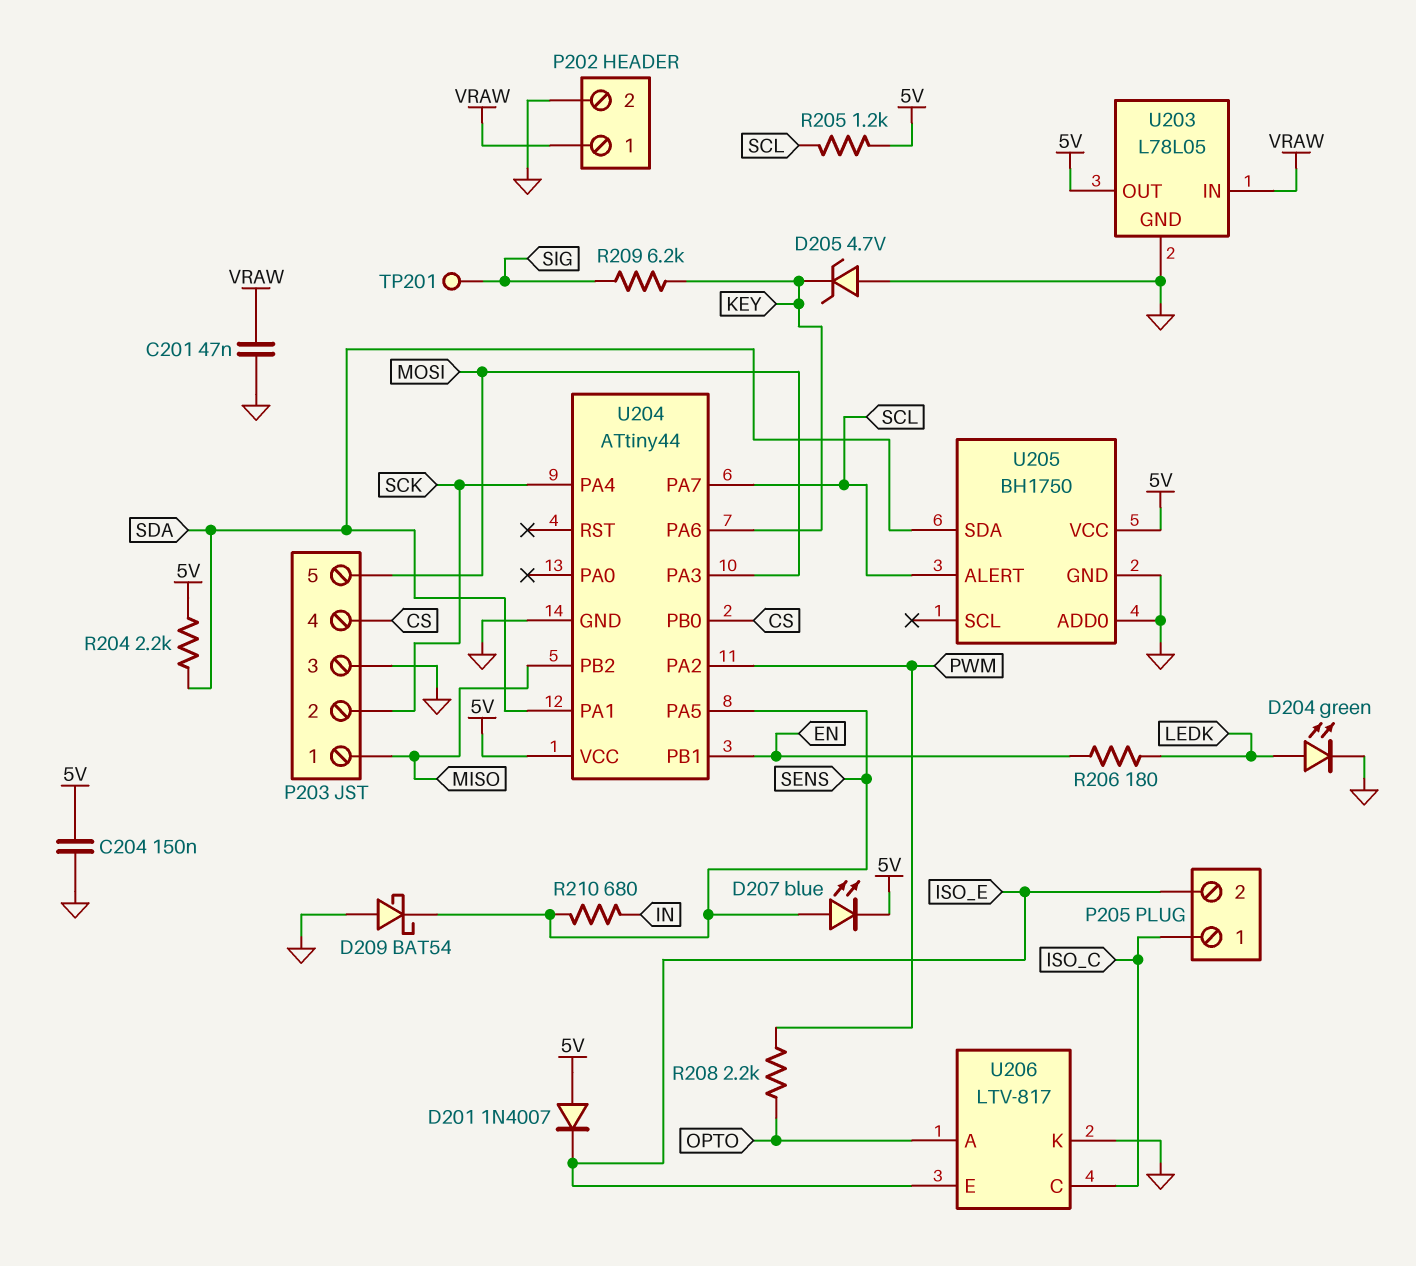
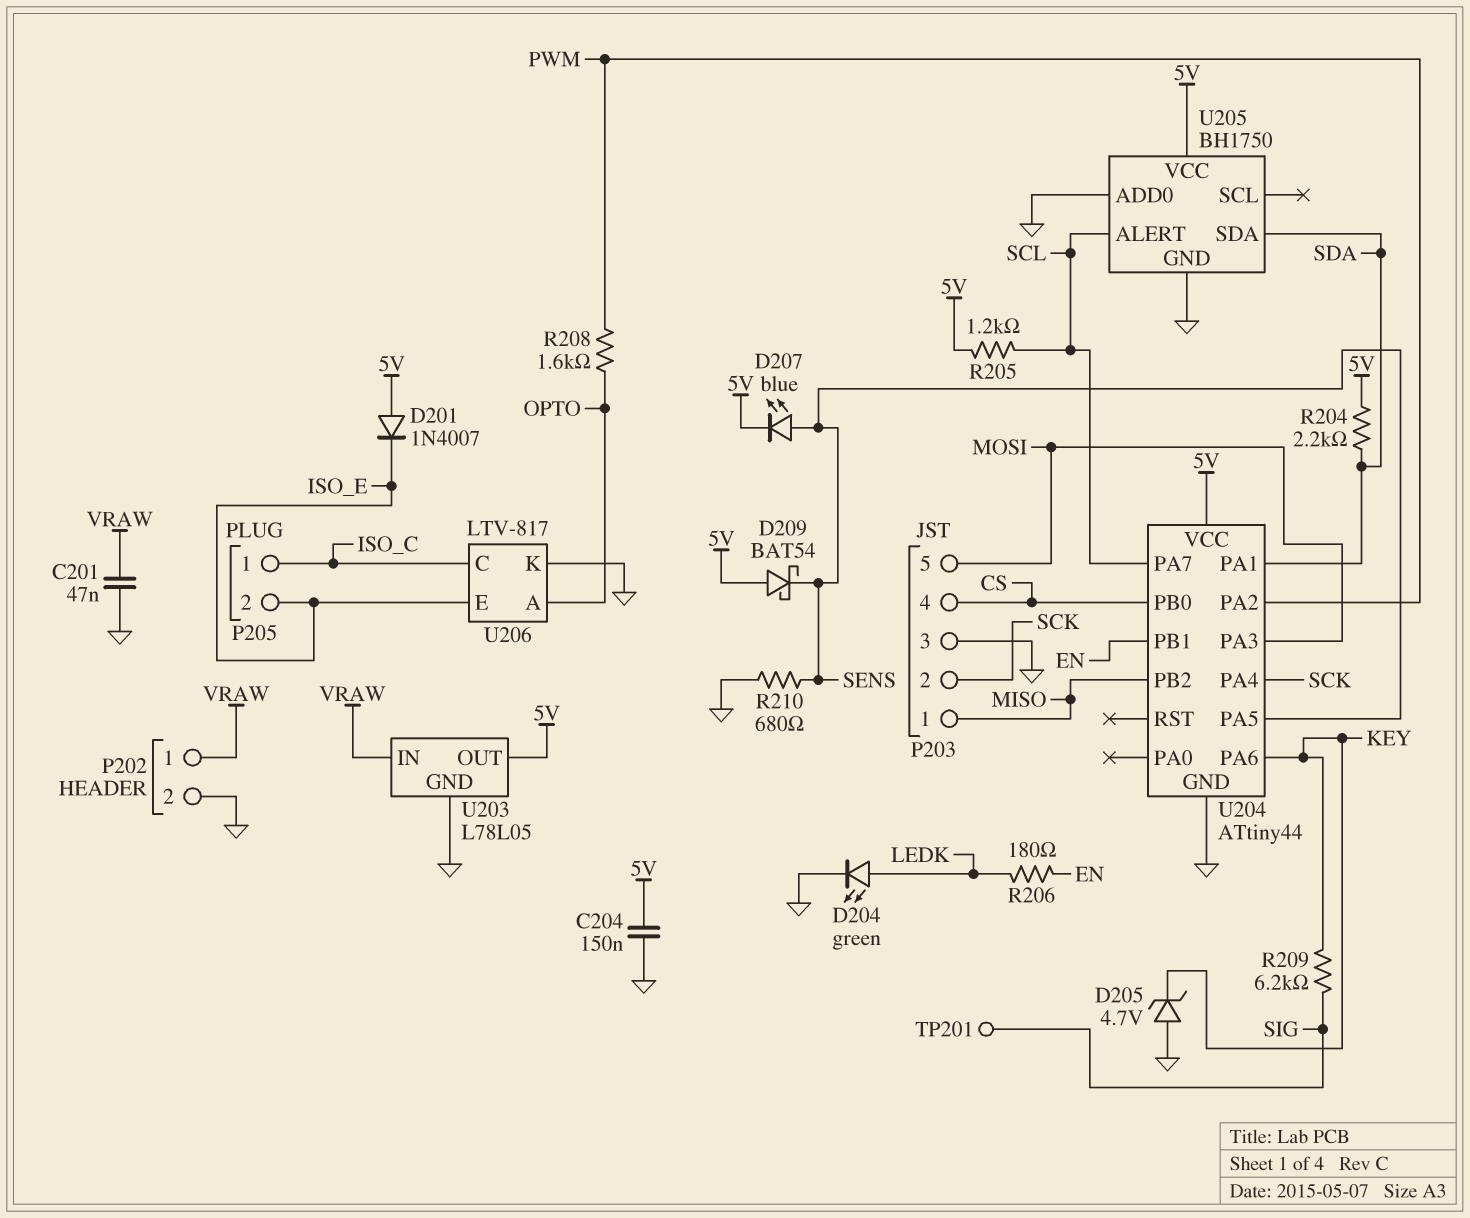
D209: schottky BAT54 (A GND, K SENS) -> schottky BAT54 (A 5V, K SENS)
R208: 2.2k (OPTO, PWM) -> 1.6k (OPTO, PWM)
R210: 680 (IN, SENS) -> 680 (GND, SENS)

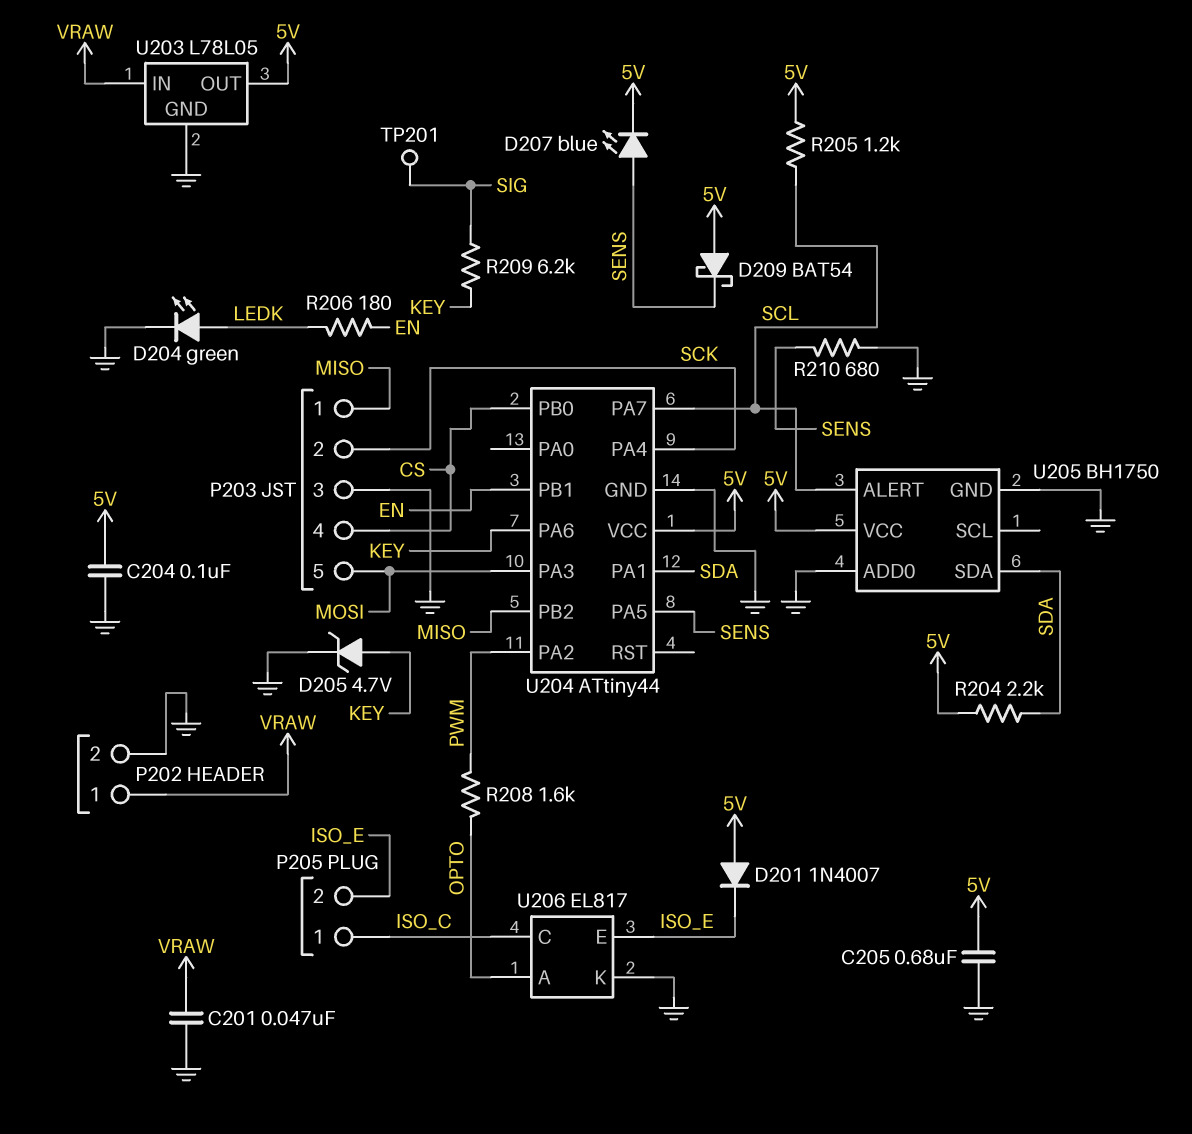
C204: 150nF (5V, GND) -> 100nF (5V, GND)
C205: none -> 680nF (5V, GND)
D205: zener 4.7V (A GND, K KEY) -> zener 4.7V (A KEY, K GND)
U206: LTV-817 -> EL817

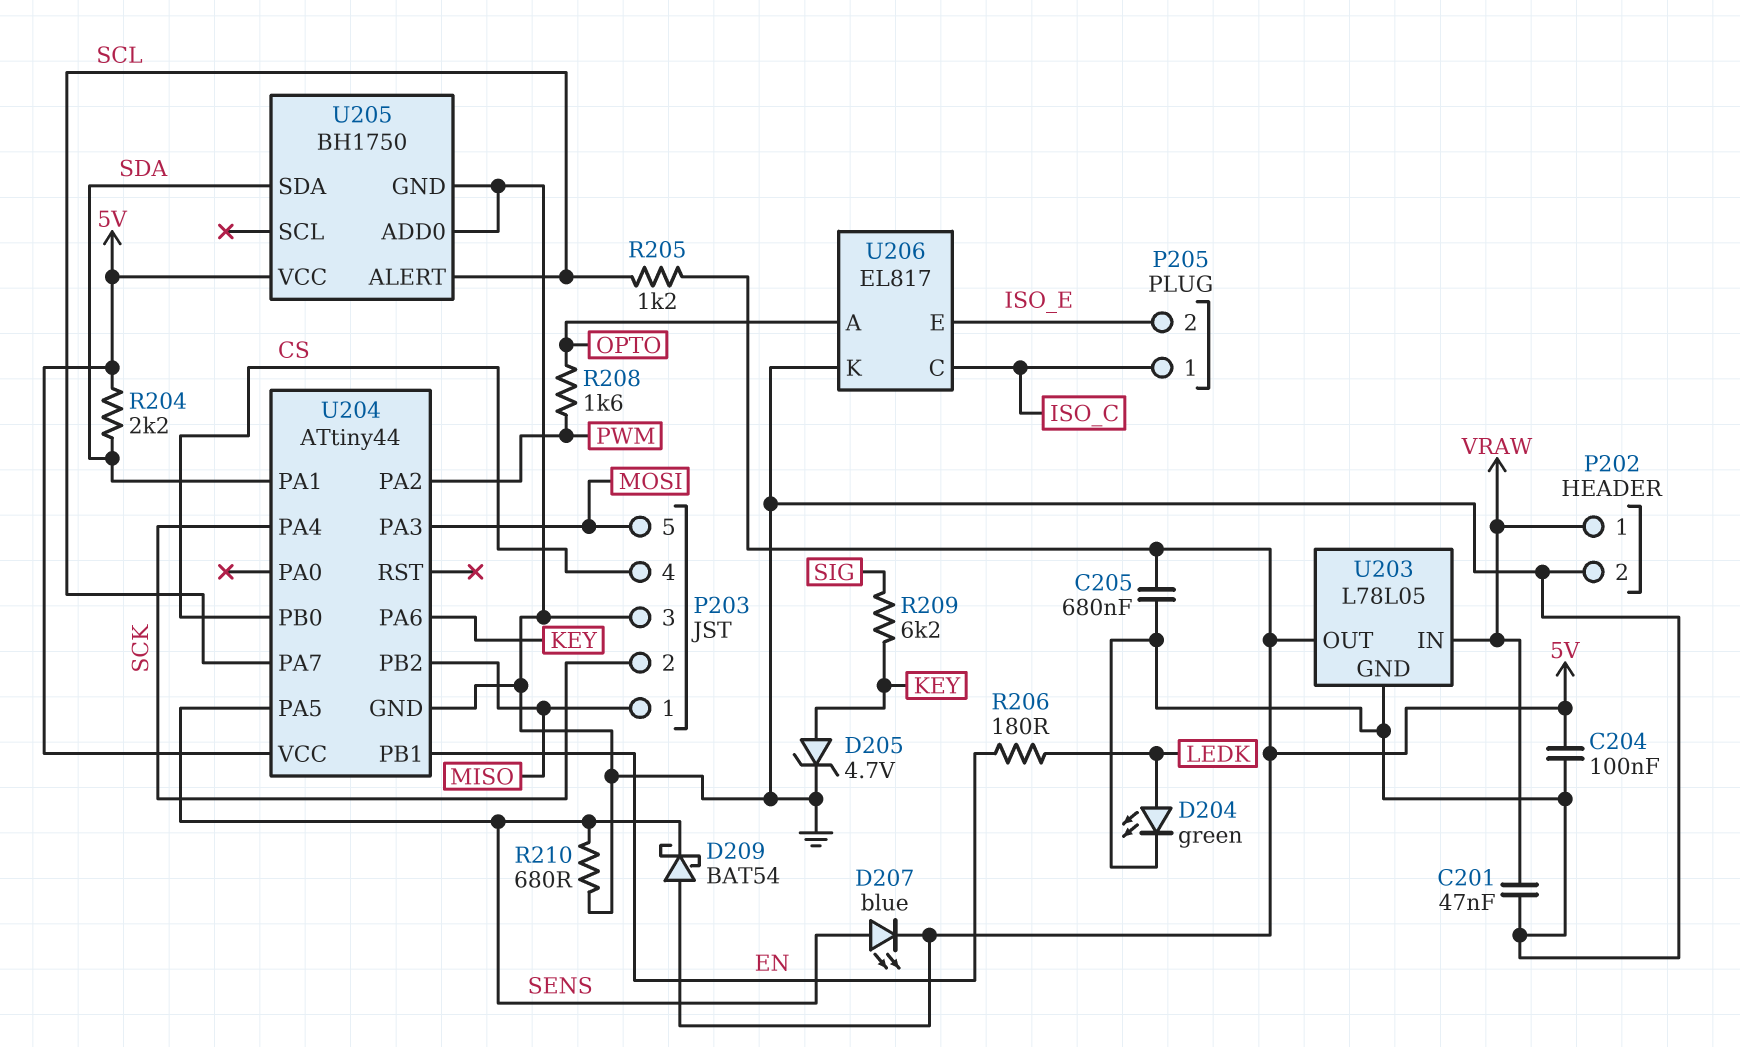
D201: diode 1N4007 (A 5V, K ISO_E) -> none
TP201: test point (SIG) -> none

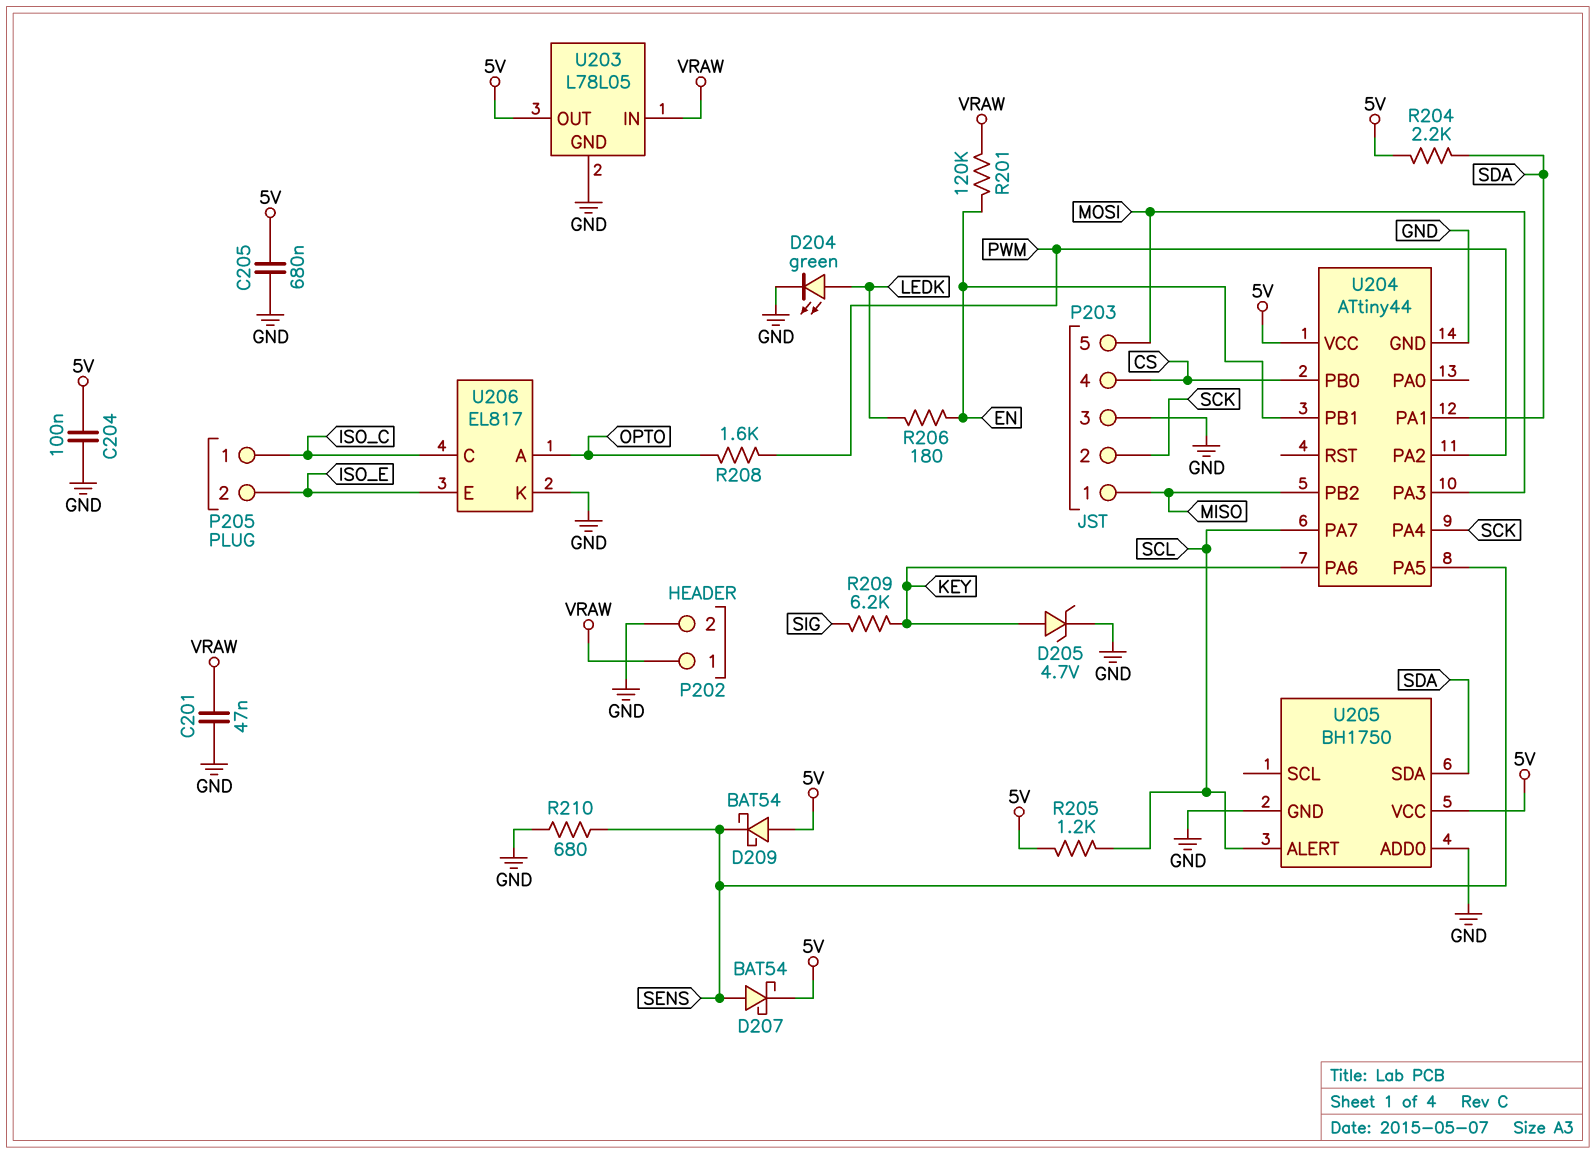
D207: LED blue (A SENS, K 5V) -> schottky BAT54 (A SENS, K 5V)
R201: none -> 120k (EN, VRAW)

